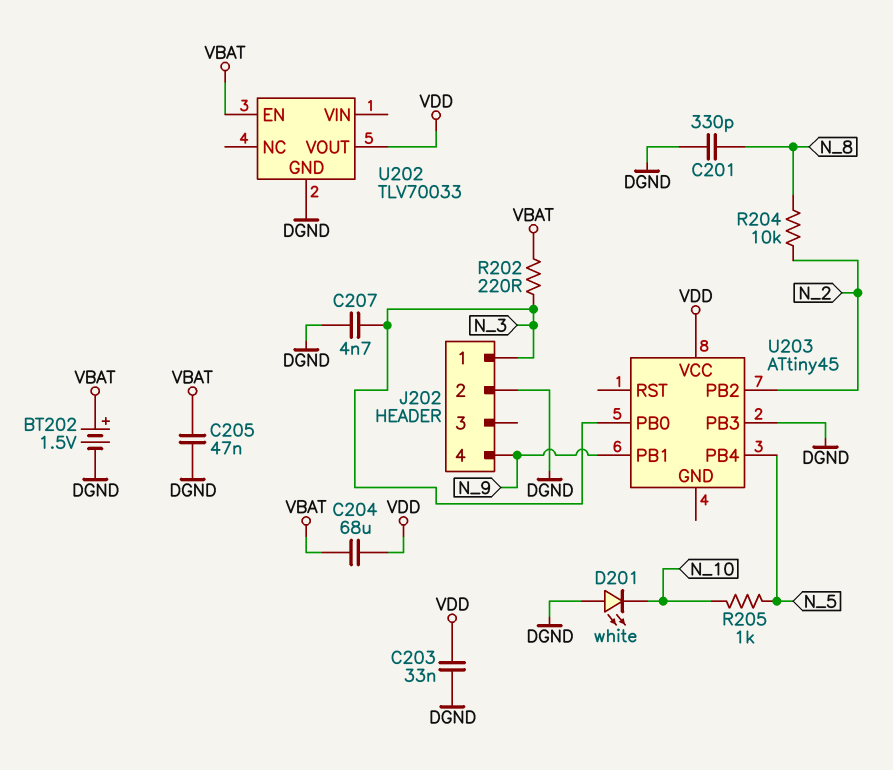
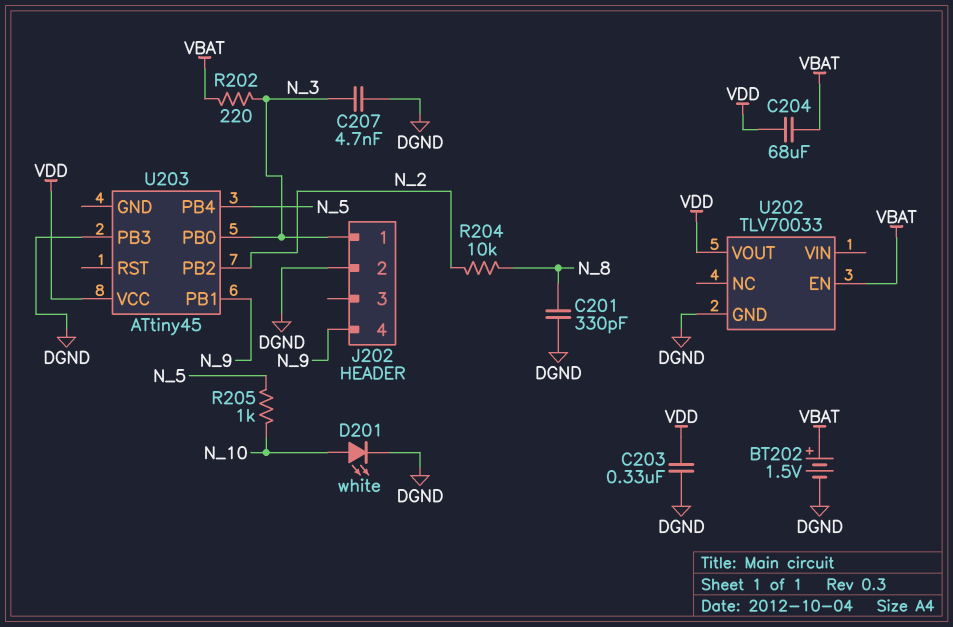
C203: 33nF (DGND, VDD) -> 330nF (DGND, VDD)
C205: 47nF (DGND, VBAT) -> none
D201: LED white (A DGND, K N_10) -> LED white (A N_10, K DGND)

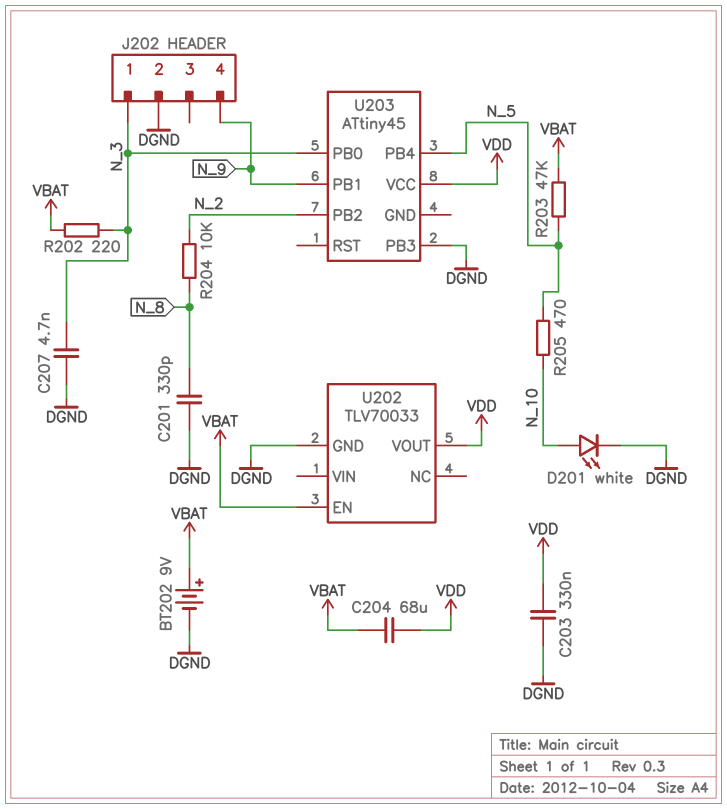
BT202: 1.5V (plus VBAT, minus DGND) -> 9V (plus VBAT, minus DGND)
R203: none -> 47k (N_5, VBAT)
R205: 1k (N_5, N_10) -> 470 (N_5, N_10)

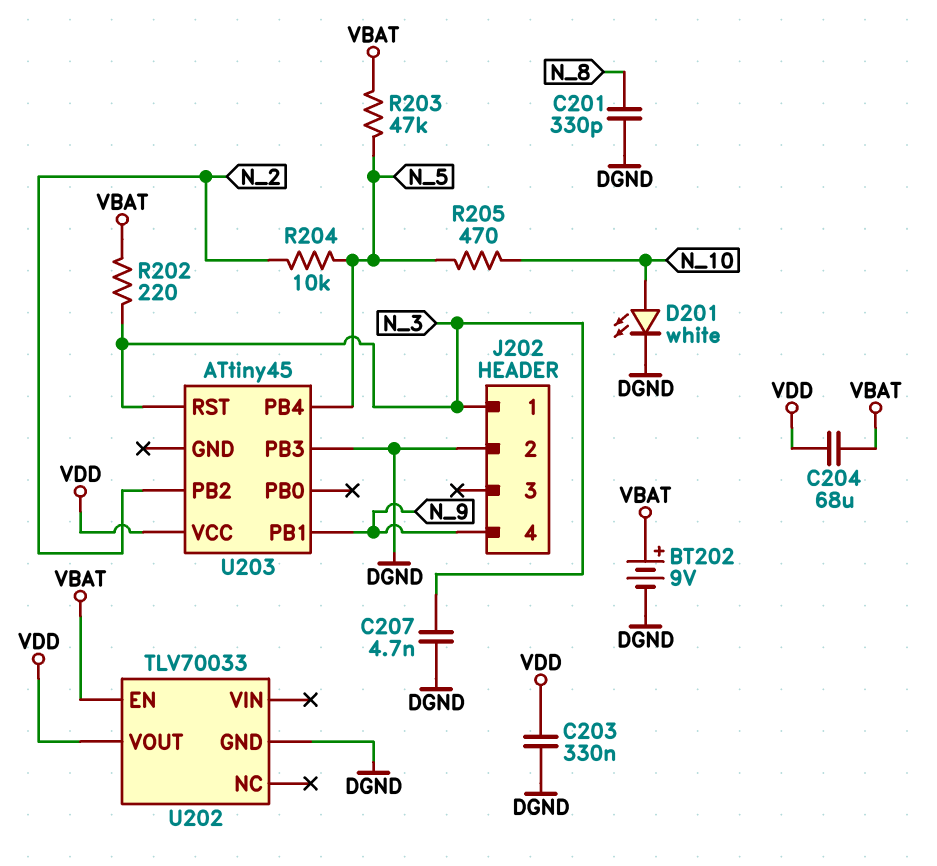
R204: 10k (N_2, N_8) -> 10k (N_2, N_5)
U203 pin PB0: N_3 -> none
U203 pin RST: none -> N_3

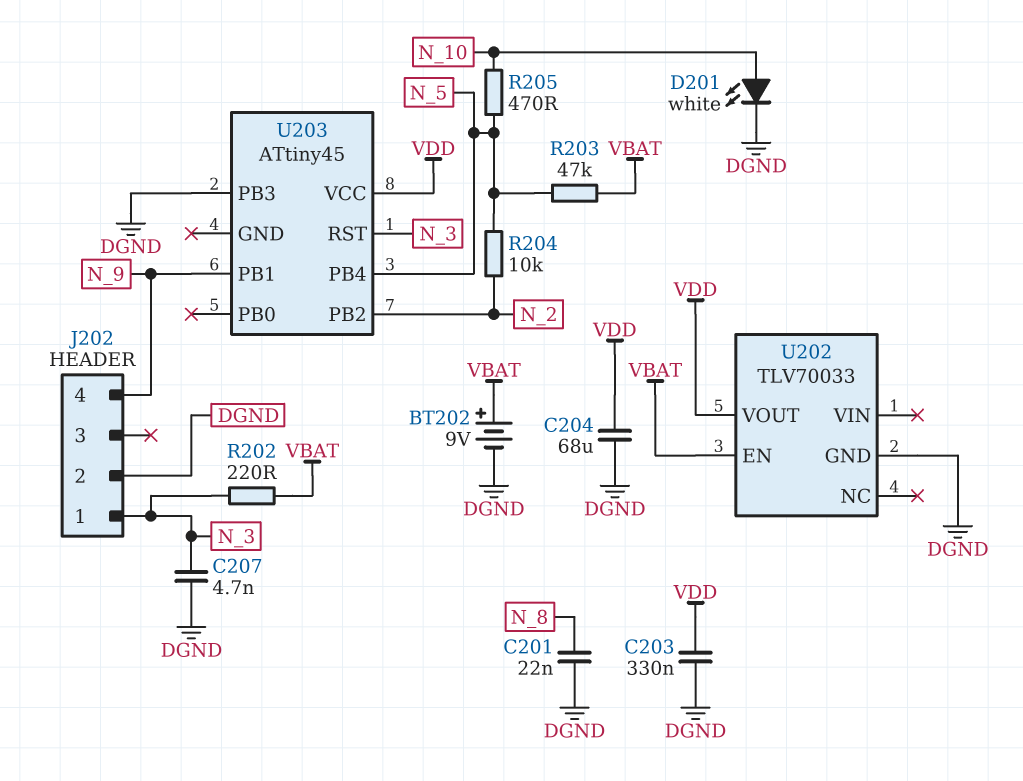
C201: 330pF (DGND, N_8) -> 22nF (DGND, N_8)
C204: 68uF (VBAT, VDD) -> 68uF (DGND, VDD)

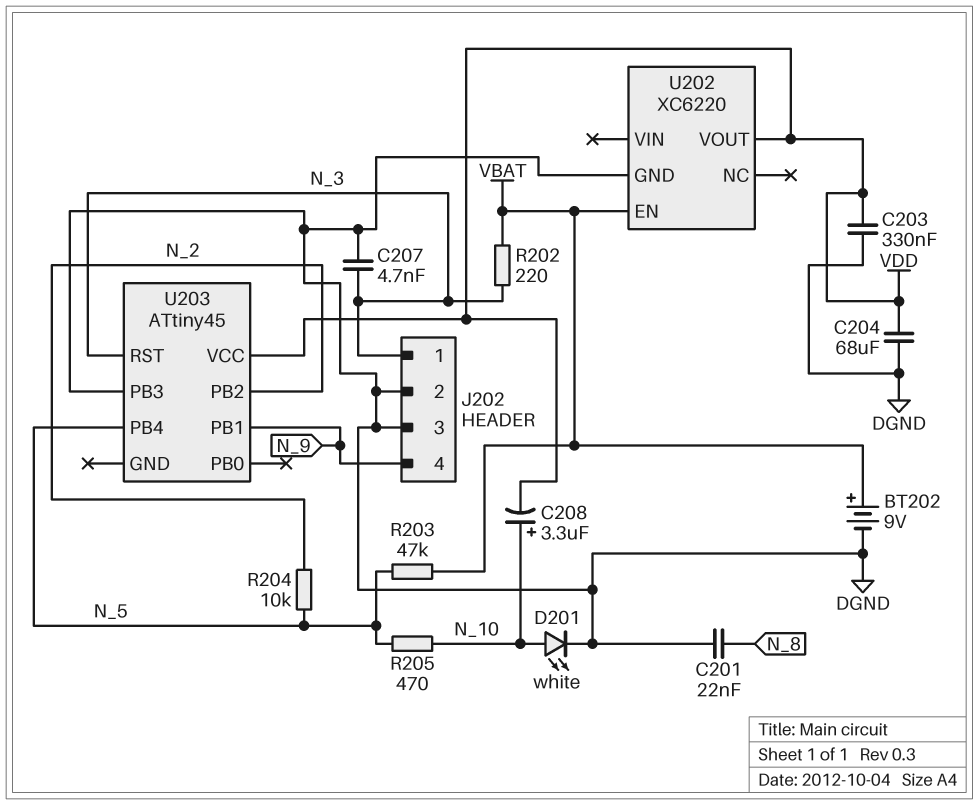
C208: none -> 3.3uF (plus N_10, minus VDD)
J202 pin 3: none -> DGND
U202: TLV70033 -> XC6220

